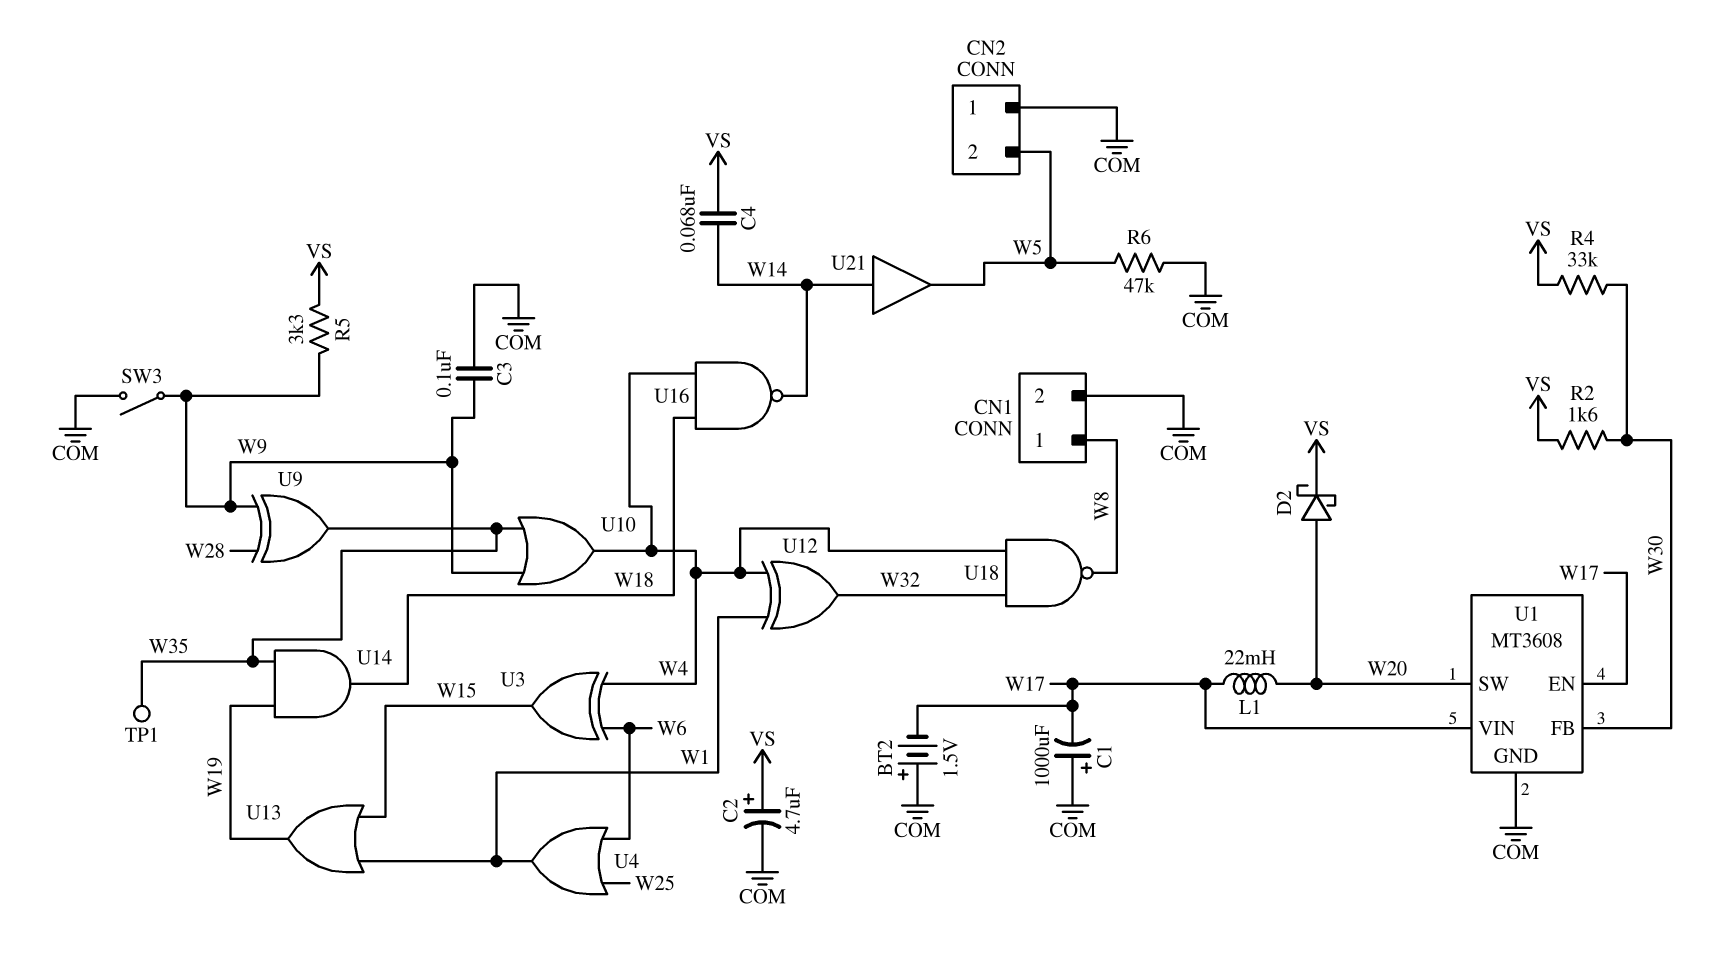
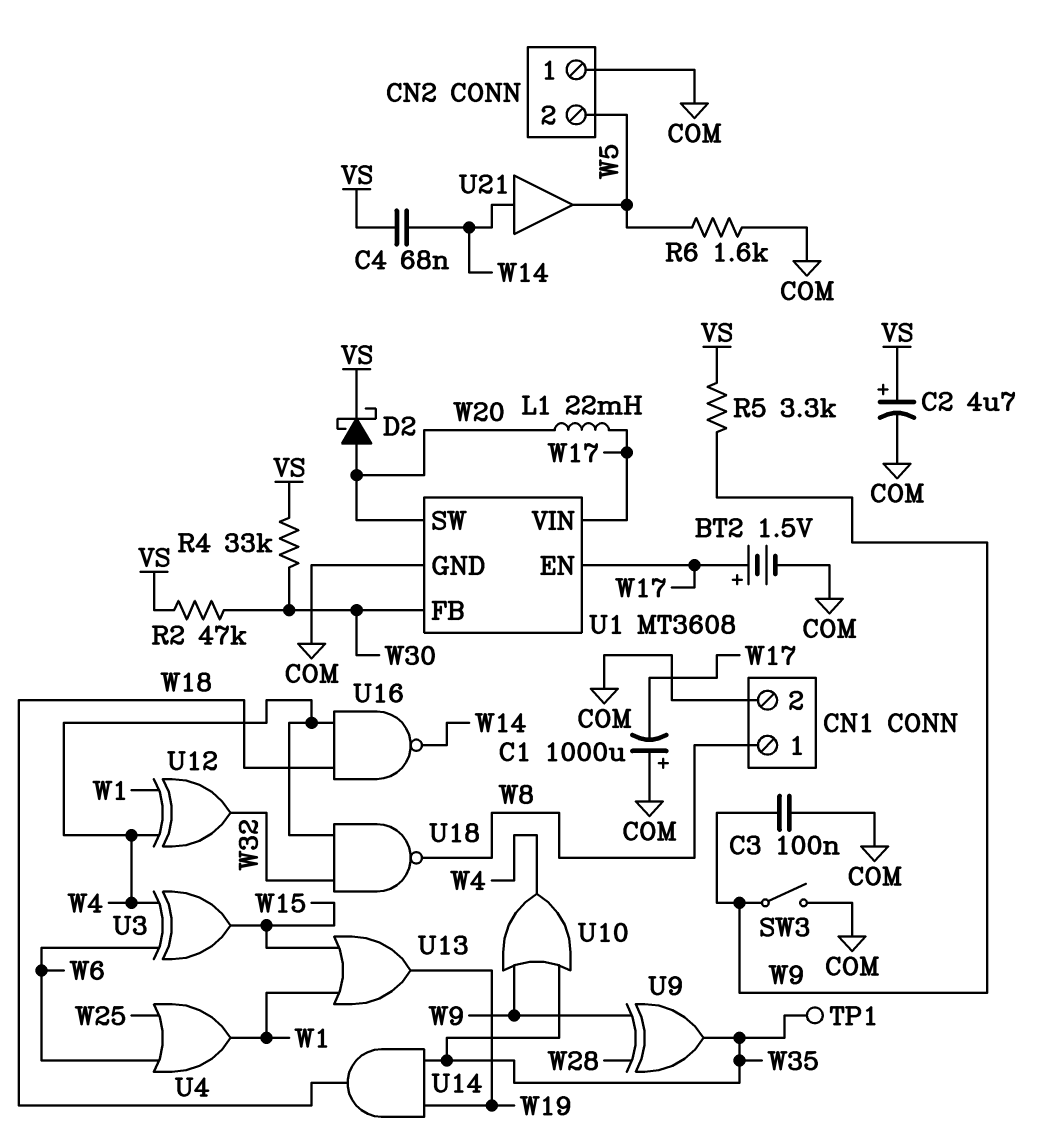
BT2: 1.5V (plus COM, minus W17) -> 1.5V (plus W17, minus COM)
R2: 1.6k (VS, W30) -> 47k (VS, W30)
R6: 47k (COM, W5) -> 1.6k (COM, W5)

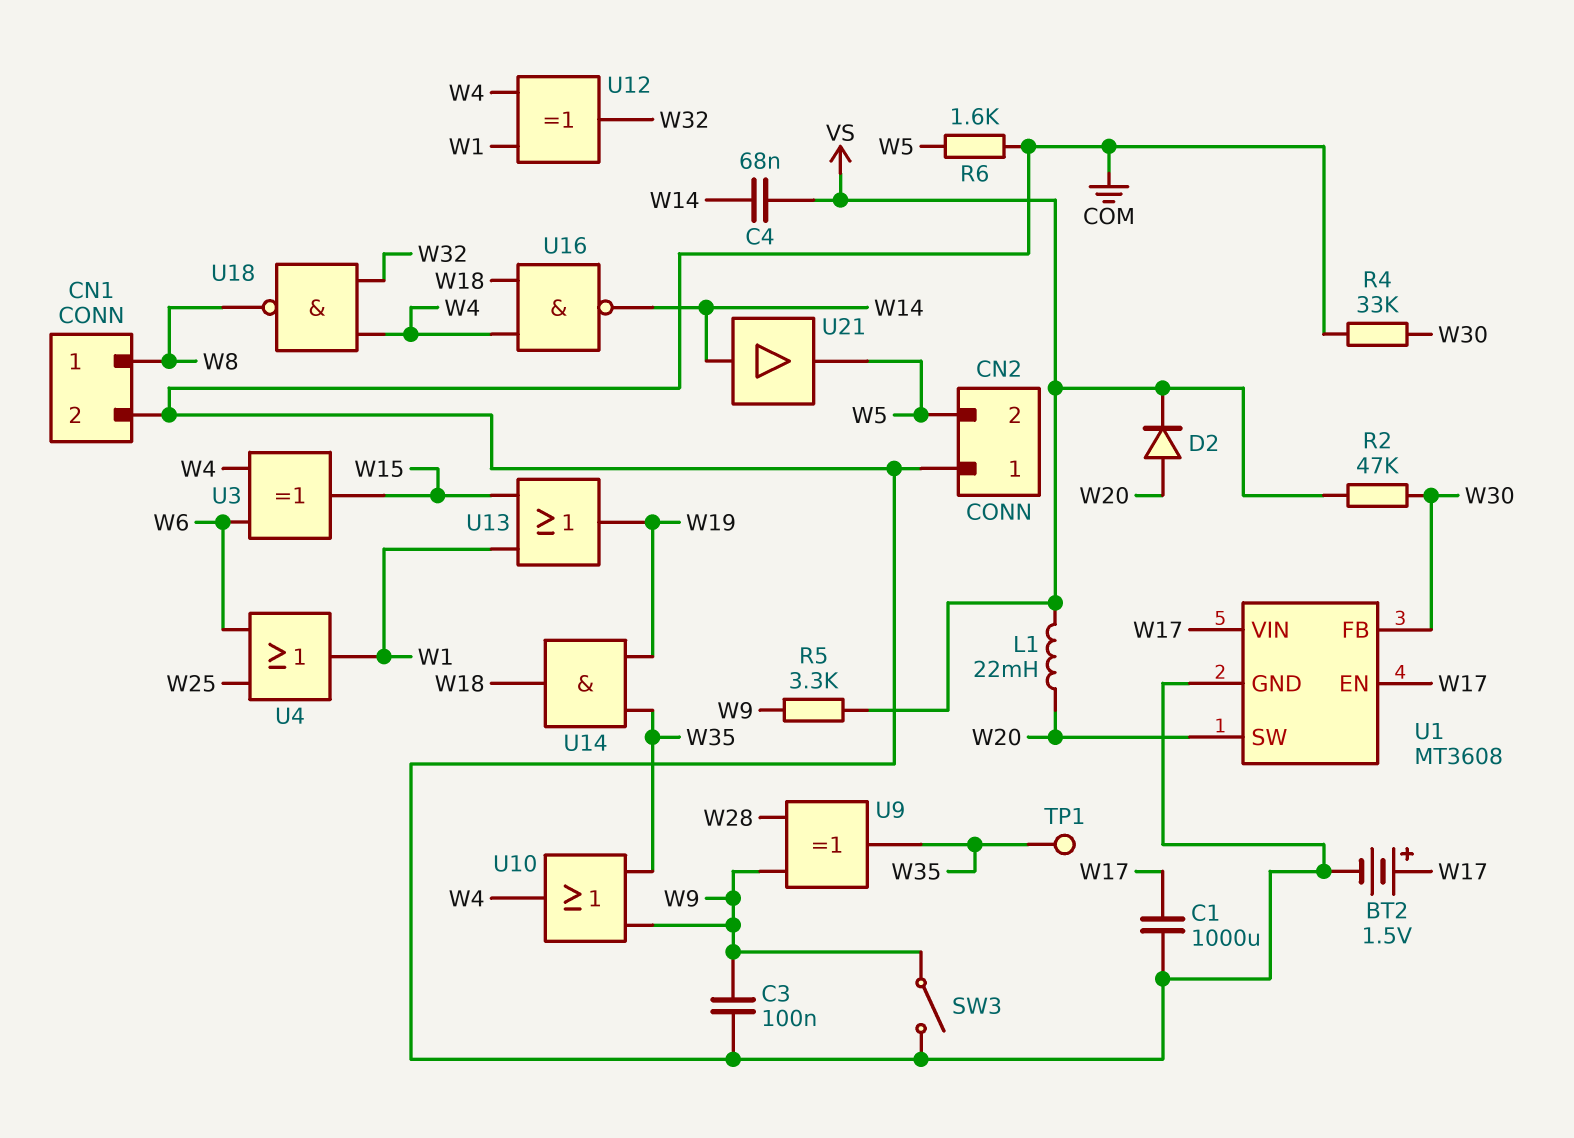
C1: 1000uF (plus COM, minus W17) -> 1000uF (COM, W17)
C2: 4.7uF (plus VS, minus COM) -> none
D2: schottky (A W20, K VS) -> diode (A W20, K VS)
L1: 22mH (W17, W20) -> 22mH (VS, W20)
R4: 33k (VS, W30) -> 33k (COM, W30)

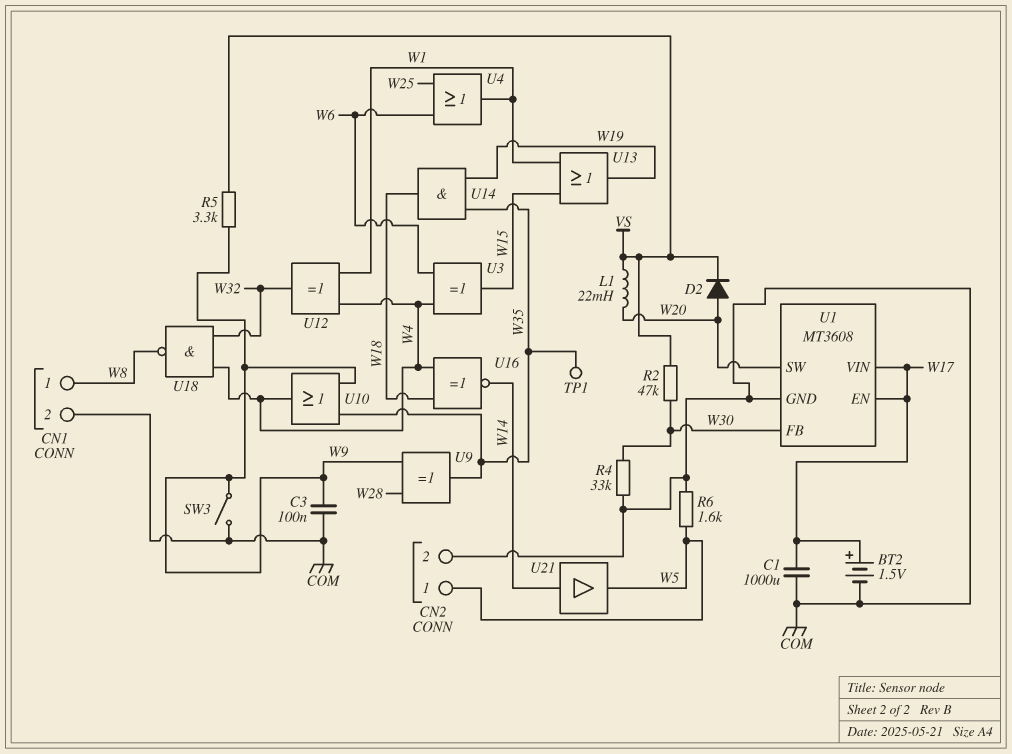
C4: 68nF (VS, W14) -> none
CN2 pin 1: COM -> W5
CN2 pin 2: W5 -> COM
U16: NAND (in W4, in W18, out W14) -> XNOR (in W4, in W18, out W14)

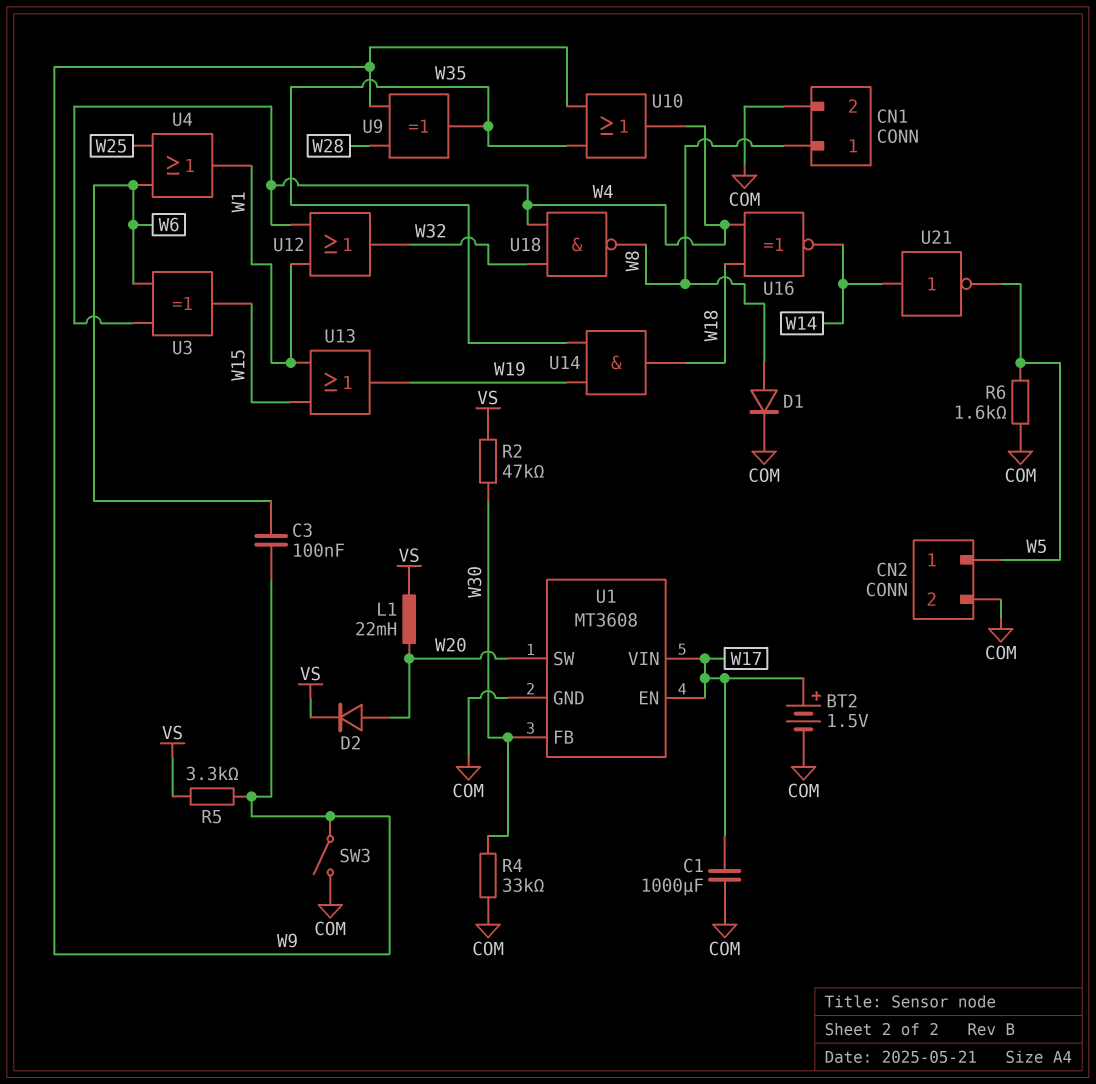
C3: 100nF (COM, W9) -> 100nF (W6, W9)
D1: none -> diode (A W8, K COM)
TP1: test point (W35) -> none
U12: XOR (in W1, in W4, out W32) -> OR (in W1, in W4, out W32)
U21: buffer (in W14, out W5) -> NOT (in W14, out W5)

